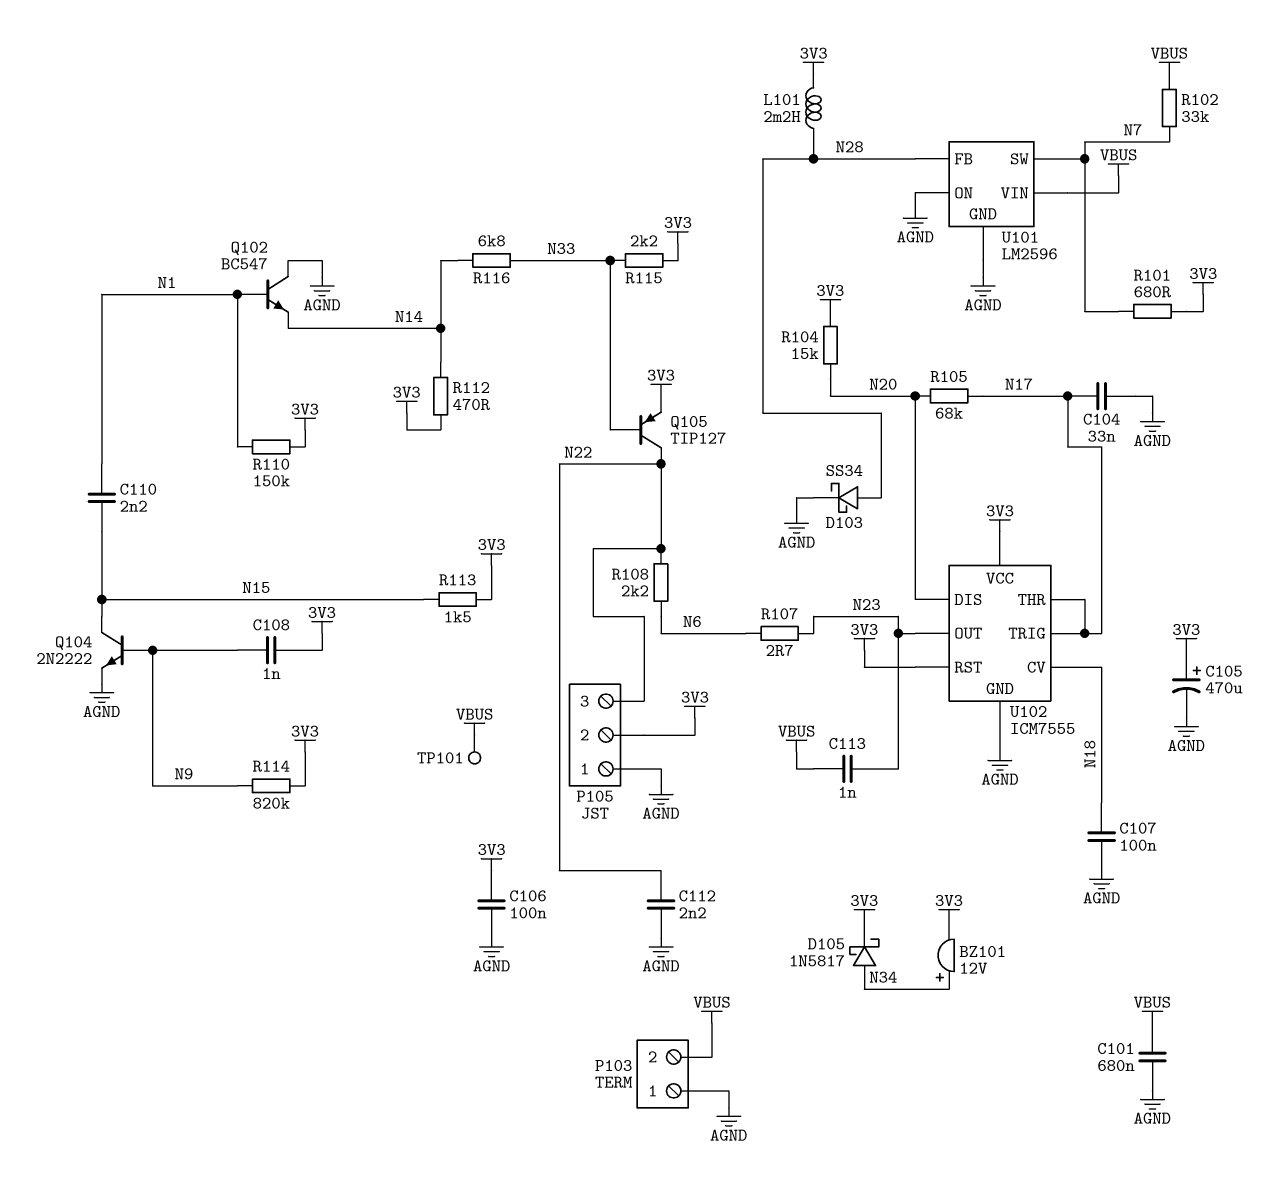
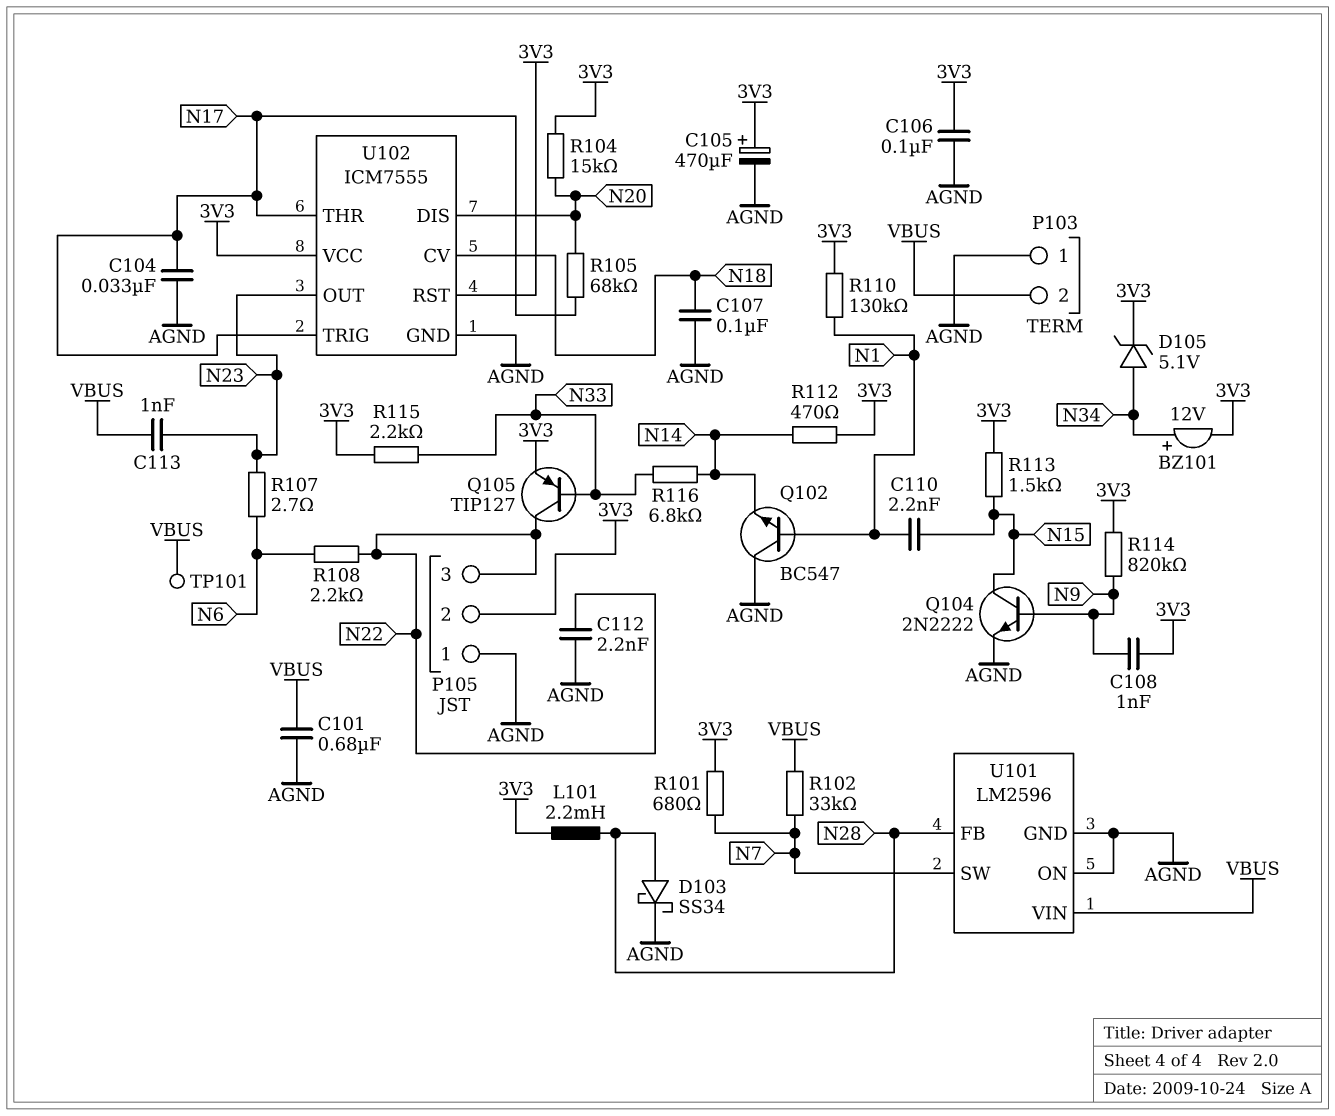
D105: schottky 1N5817 (A N34, K 3V3) -> zener 5.1V (A N34, K 3V3)
R110: 150k (3V3, N1) -> 130k (3V3, N1)

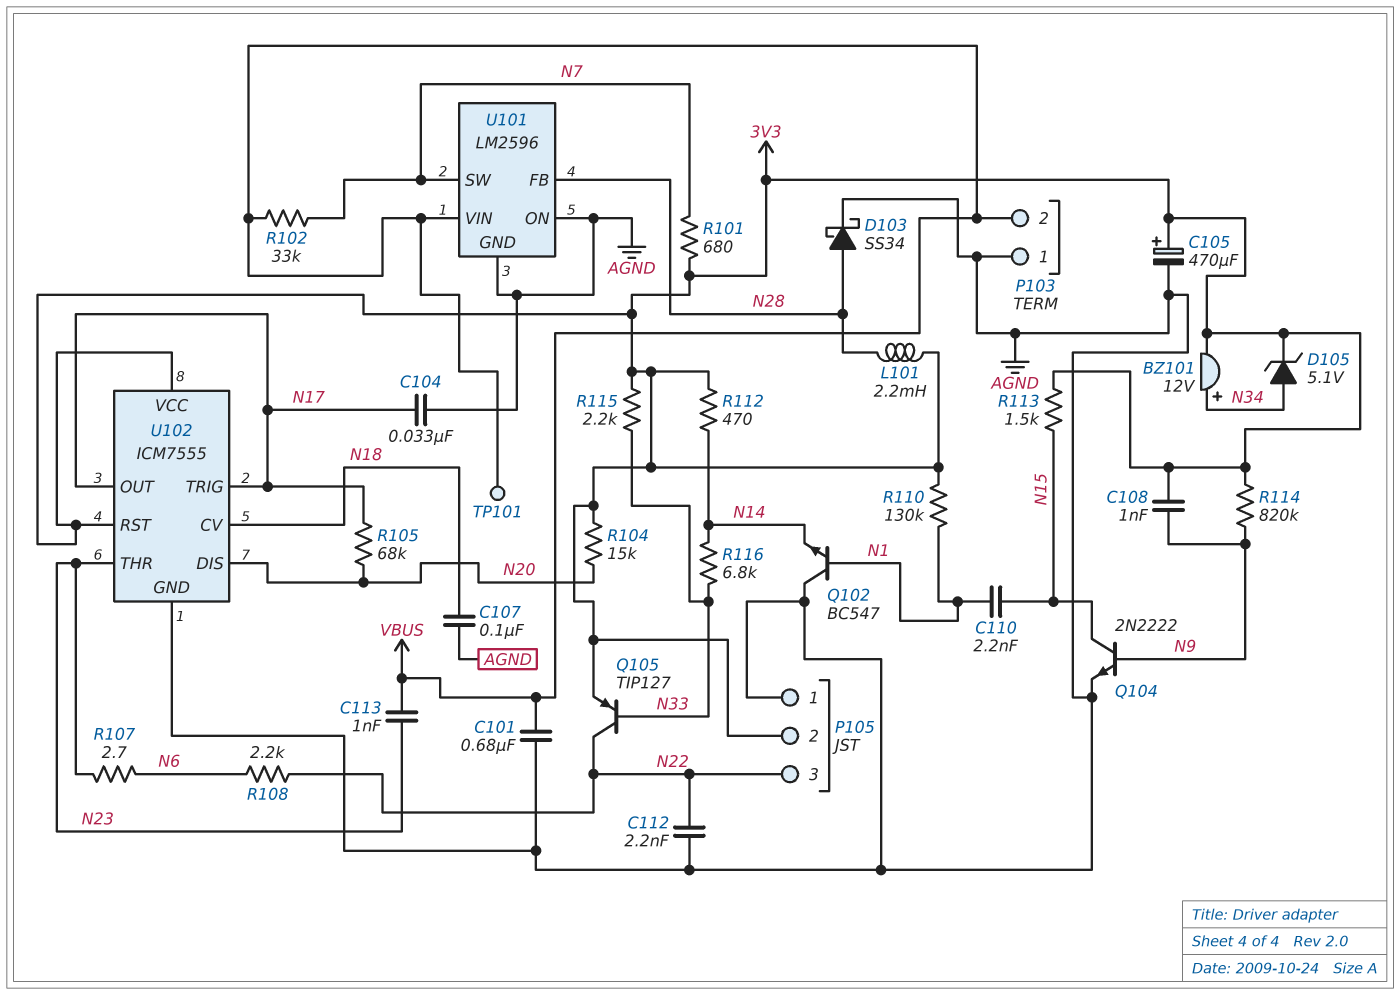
C106: 100nF (3V3, AGND) -> none
U102 pin OUT: N23 -> N17
U102 pin THR: N17 -> N23

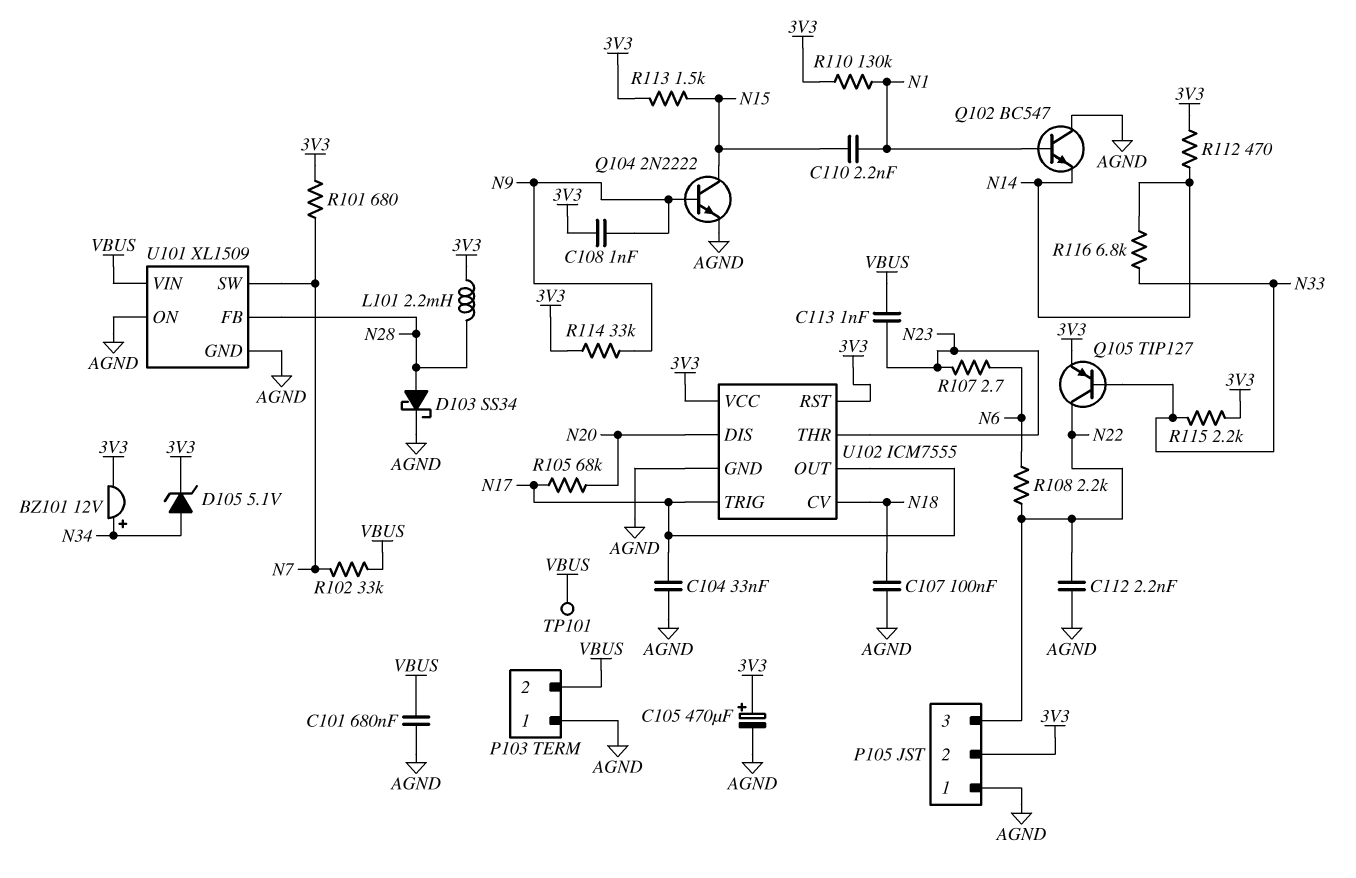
R104: 15k (3V3, N20) -> none
R114: 820k (3V3, N9) -> 33k (3V3, N9)
U101: LM2596 -> XL1509

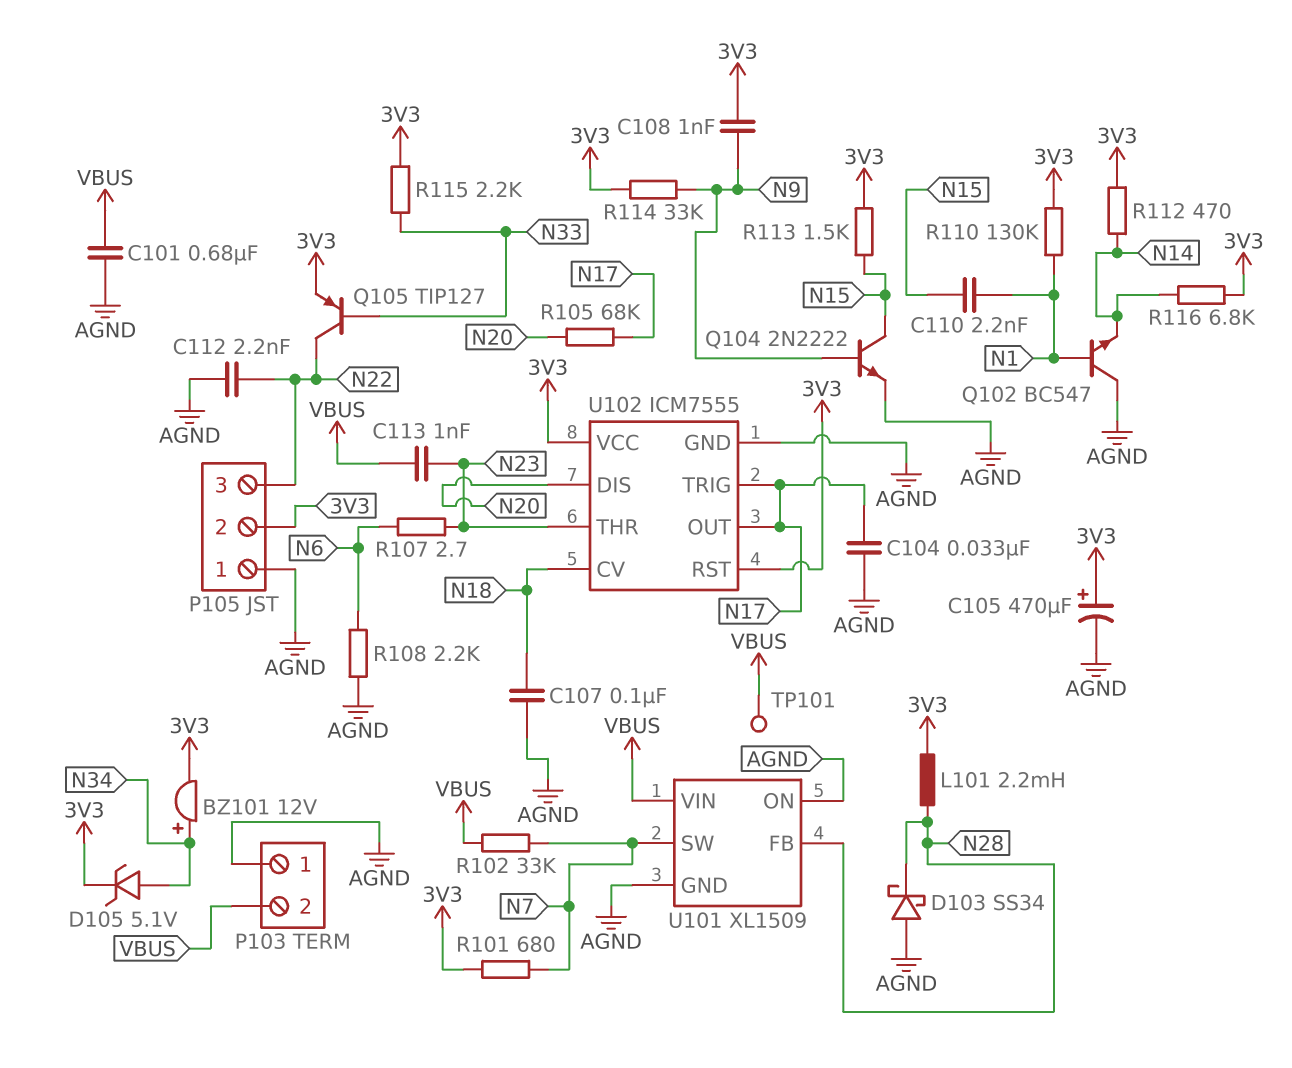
D103: schottky SS34 (A N28, K AGND) -> schottky SS34 (A AGND, K N28)
R108: 2.2k (N6, N22) -> 2.2k (AGND, N6)
R116: 6.8k (N14, N33) -> 6.8k (3V3, N14)

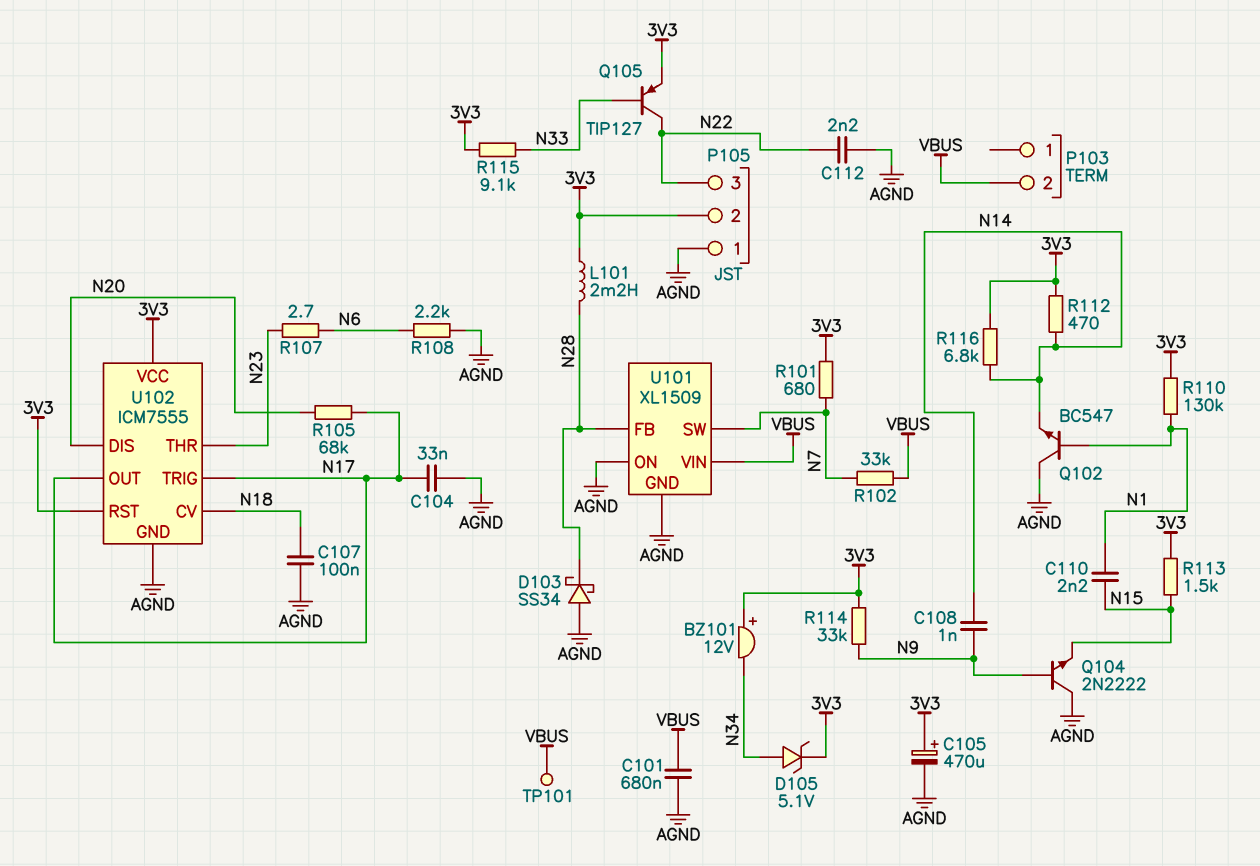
BZ101: buzzer 12V (plus N34, minus 3V3) -> buzzer 12V (plus 3V3, minus N34)
C108: 1nF (3V3, N9) -> 1nF (N9, N14)
C113: 1nF (N23, VBUS) -> none
P103 pin 1: AGND -> none
Q104: NPN 2N2222 (B N9, C N15, E AGND) -> NPN 2N2222 (B N9, C AGND, E N15)
R115: 2.2k (3V3, N33) -> 9.1k (3V3, N33)

